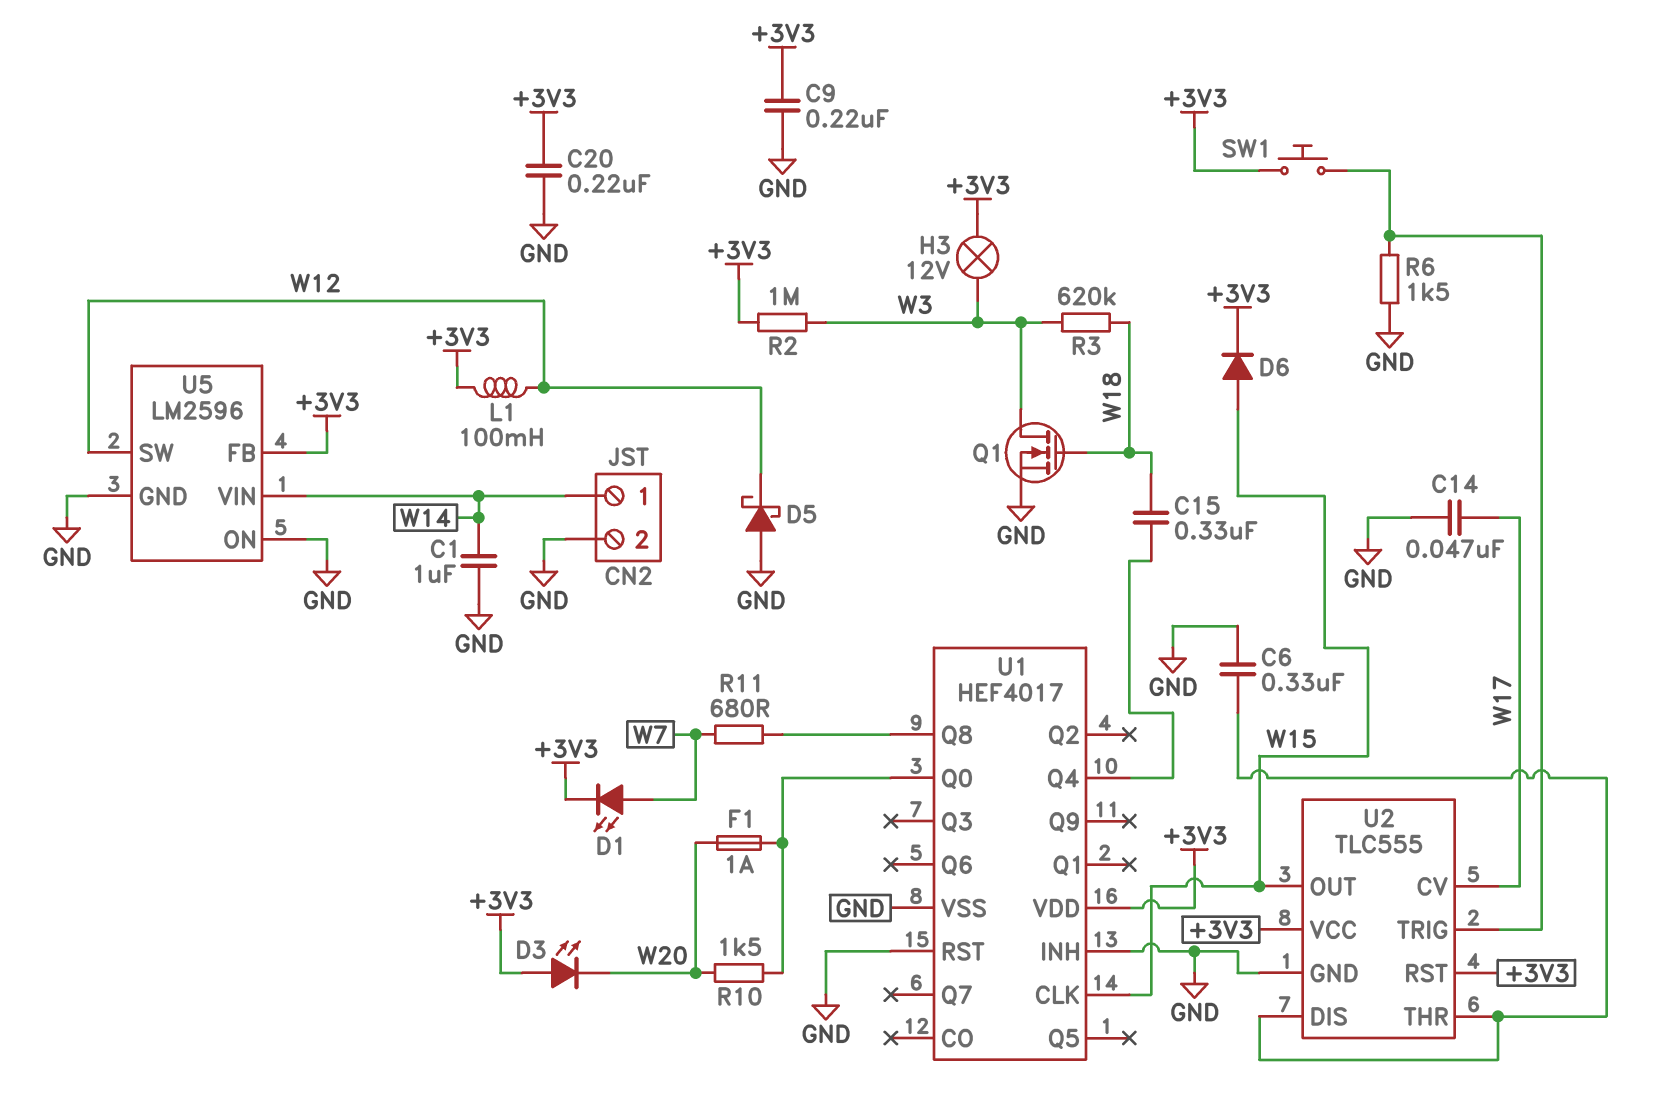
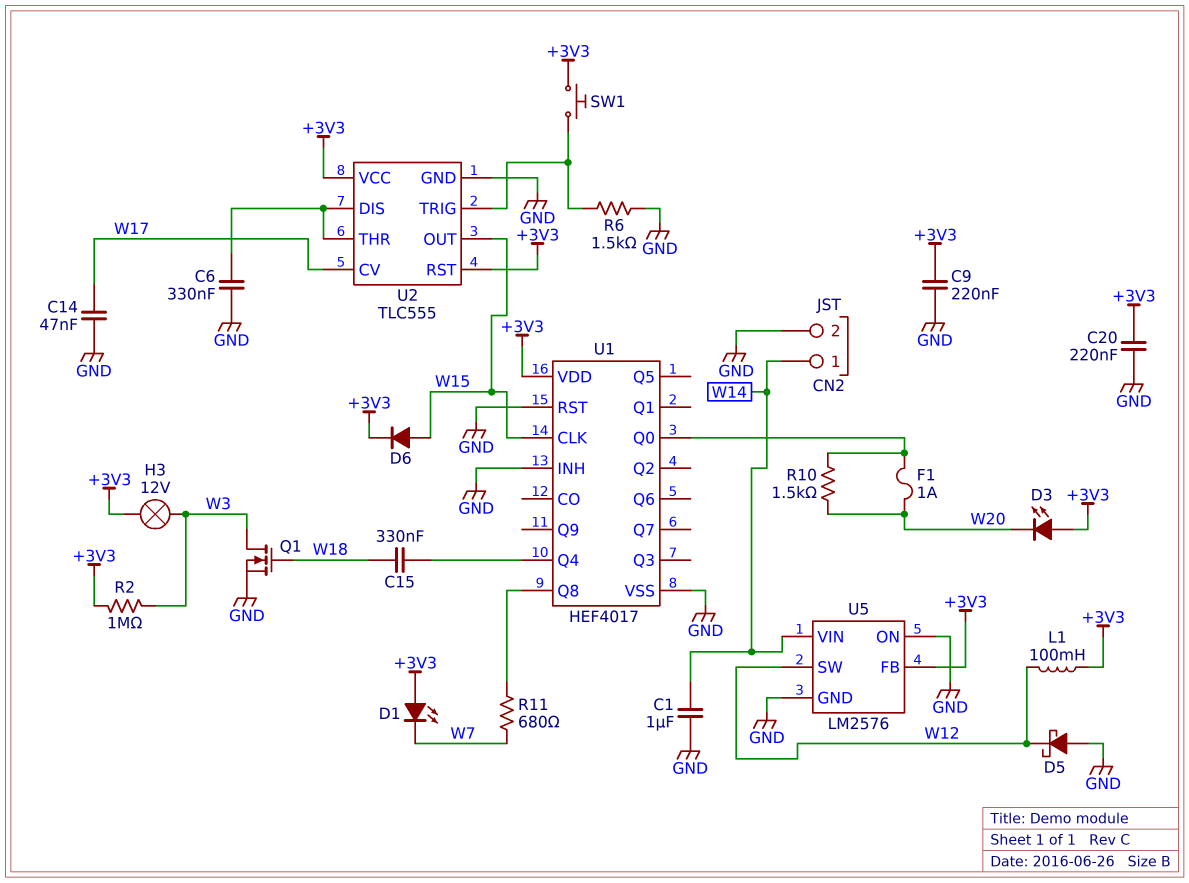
D1: LED (A W7, K +3V3) -> LED (A +3V3, K W7)
R3: 620k (W3, W18) -> none
U5: LM2596 -> LM2576

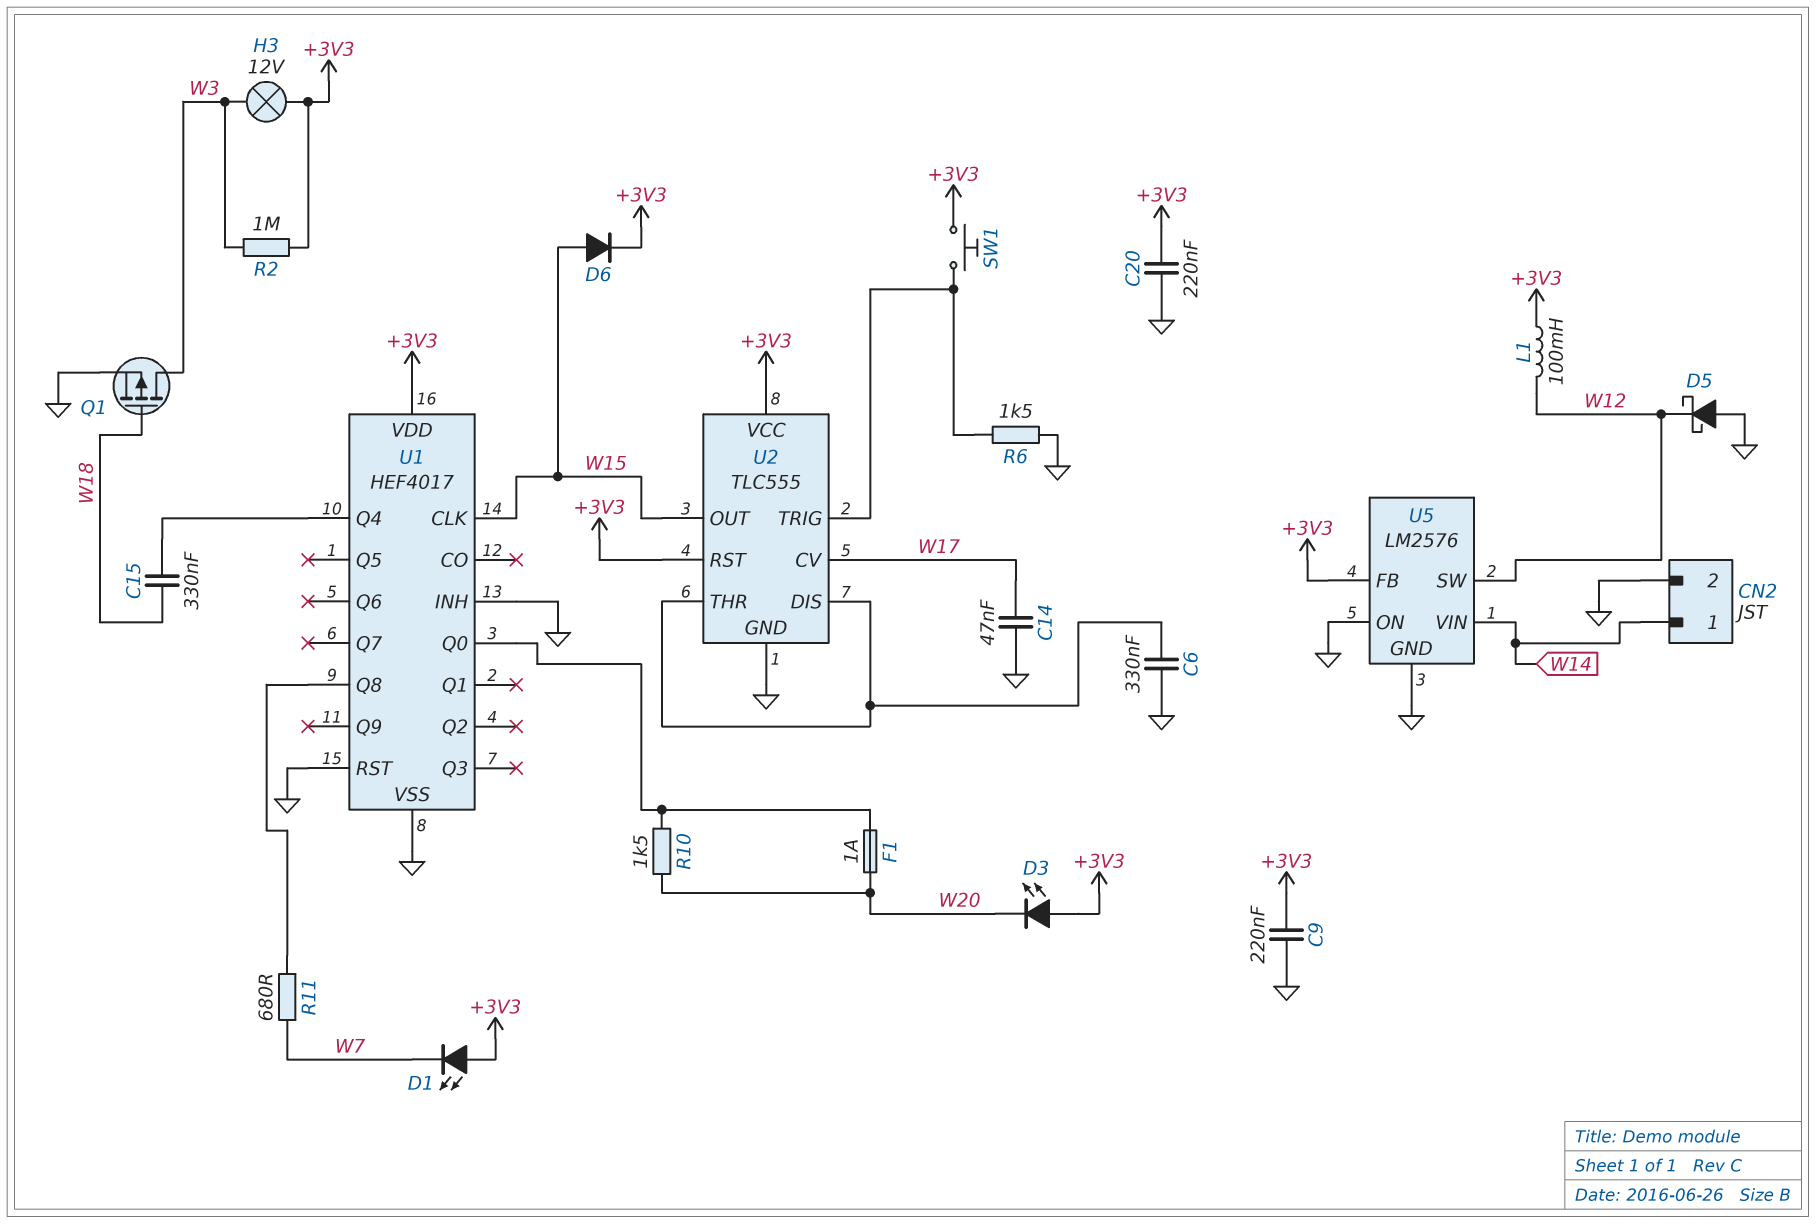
C1: 1uF (GND, W14) -> none
Q1: NMOS (G W18, D W3, S GND) -> PMOS (G W18, D W3, S GND)

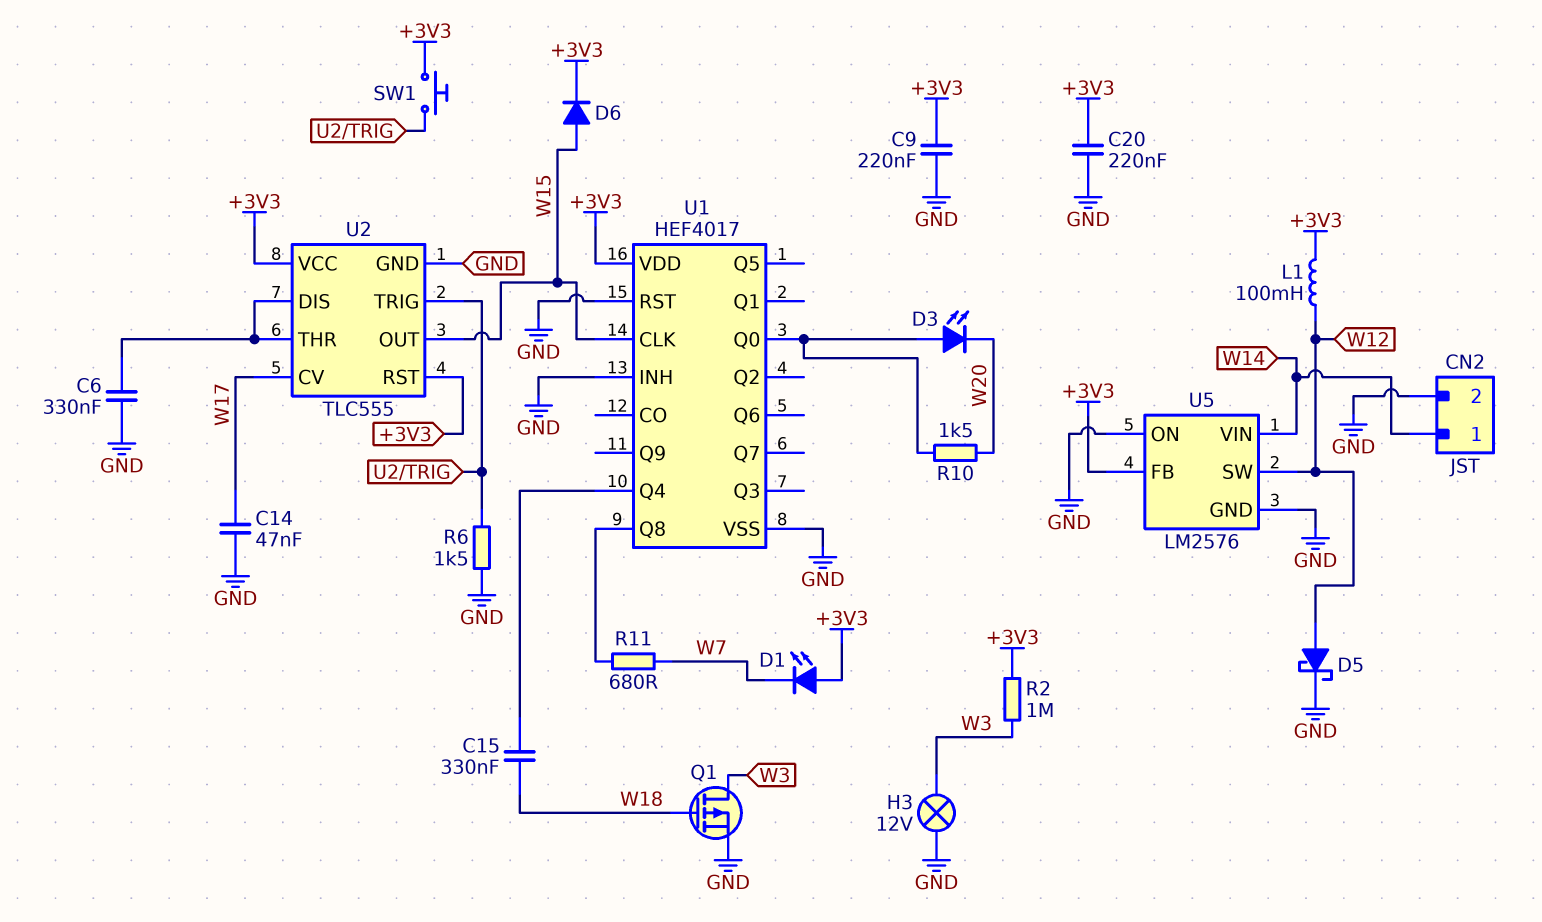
D3: LED (A +3V3, K W20) -> LED (A U1/Q0, K W20)
D5: schottky (A GND, K W12) -> schottky (A W12, K GND)
F1: 1A (U1/Q0, W20) -> none
H3: lamp 12V (+3V3, W3) -> lamp 12V (GND, W3)

